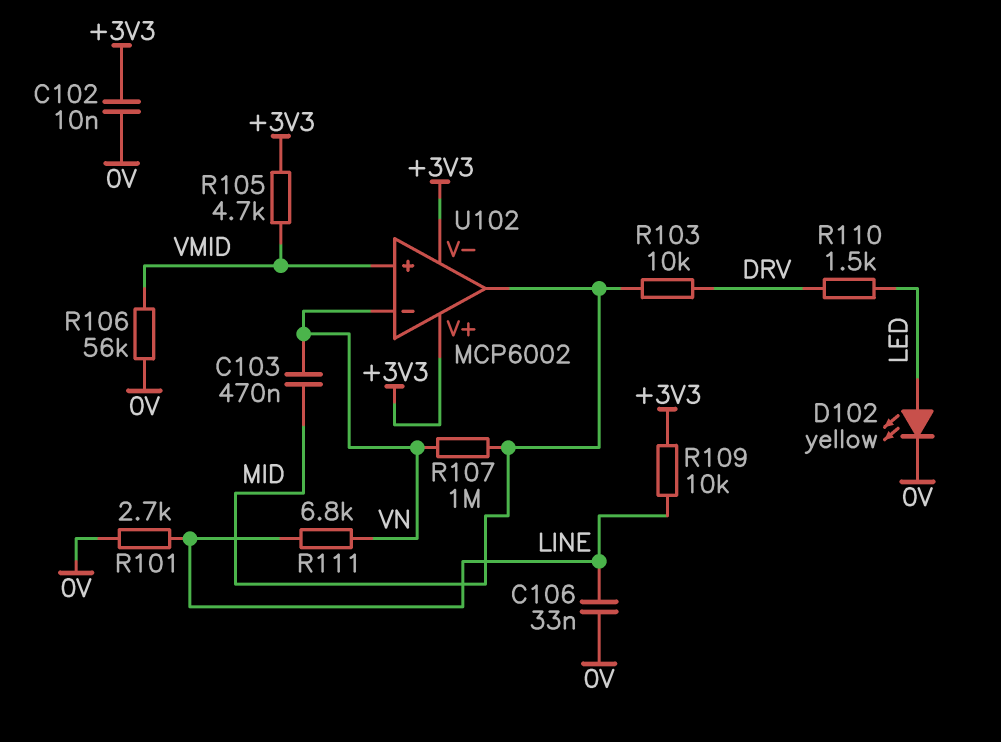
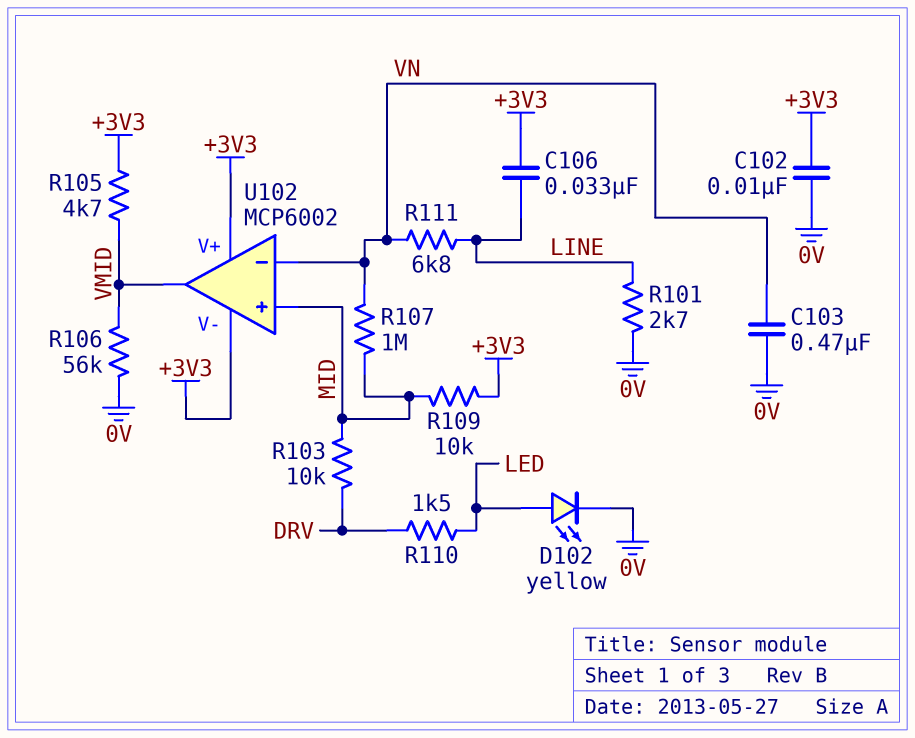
C103: 470nF (MID, VN) -> 470nF (0V, VN)
C106: 33nF (0V, LINE) -> 33nF (+3V3, LINE)
R109: 10k (+3V3, LINE) -> 10k (+3V3, MID)
U102 pin in+: VMID -> MID
U102 pin out: MID -> VMID

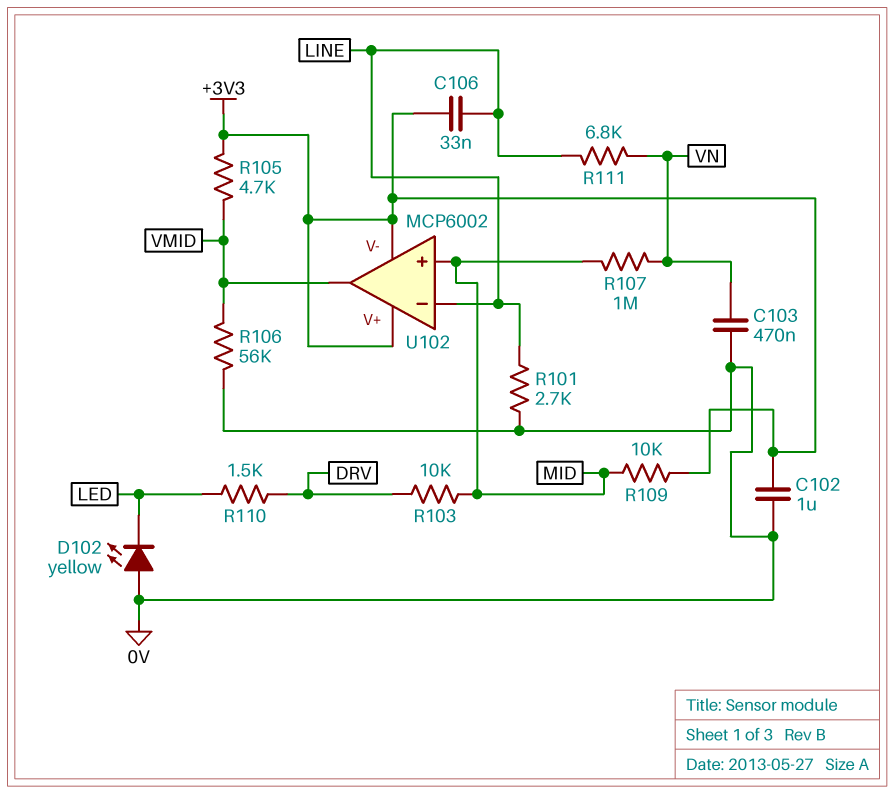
C102: 10nF (+3V3, 0V) -> 1uF (+3V3, 0V)
D102: LED yellow (A LED, K 0V) -> LED yellow (A 0V, K LED)
U102 pin in-: VN -> LINE

